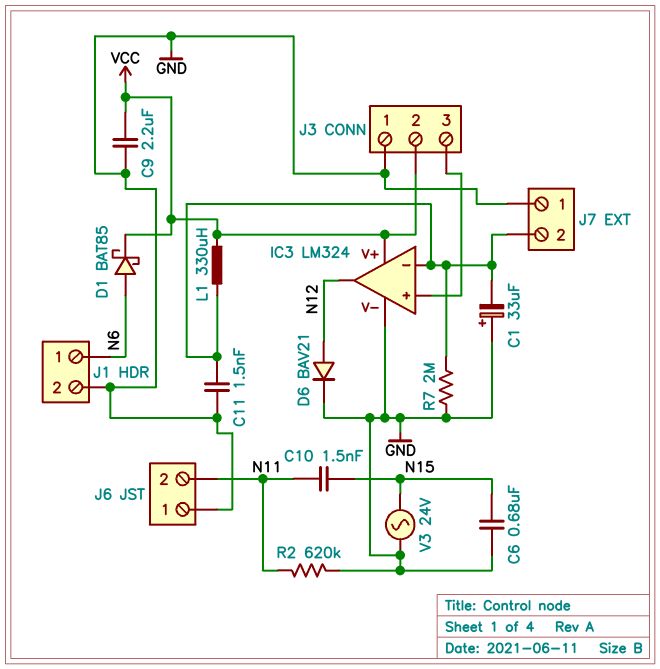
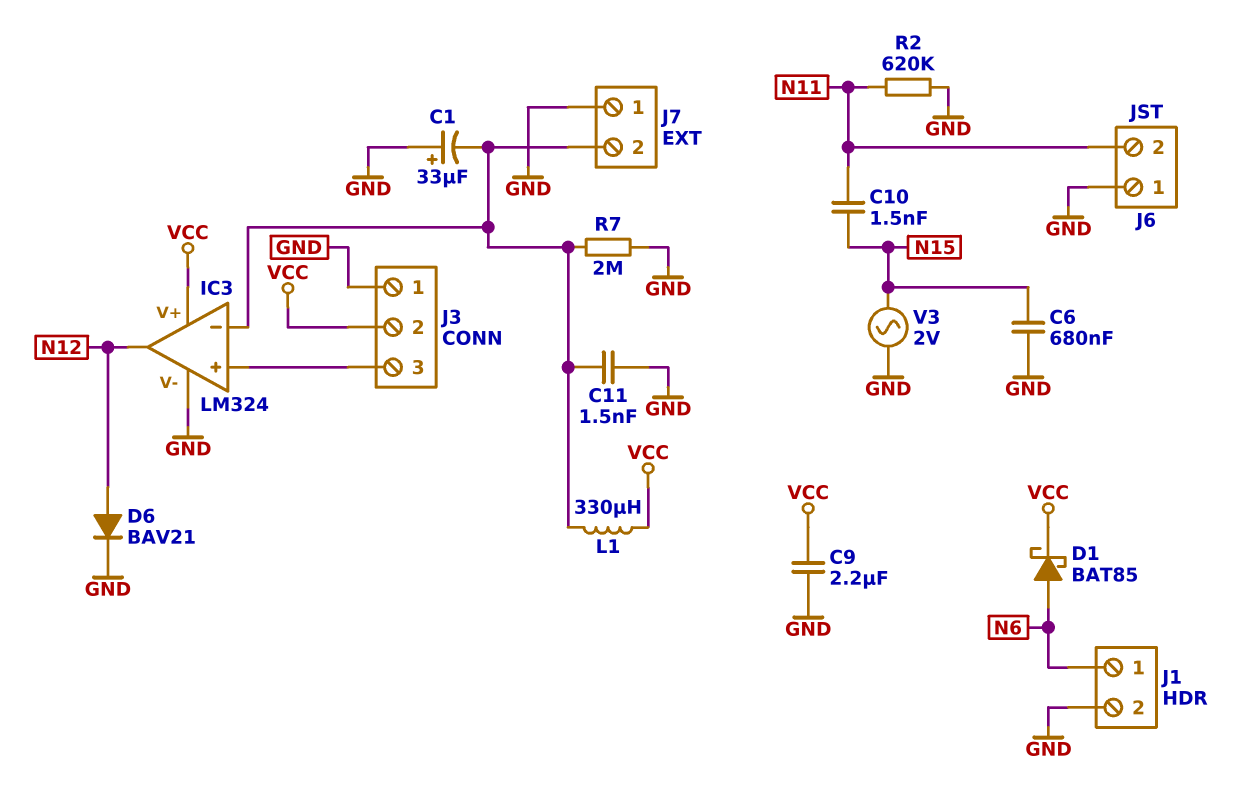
V3: AC 24V (GND, N15) -> AC 2V (GND, N15)

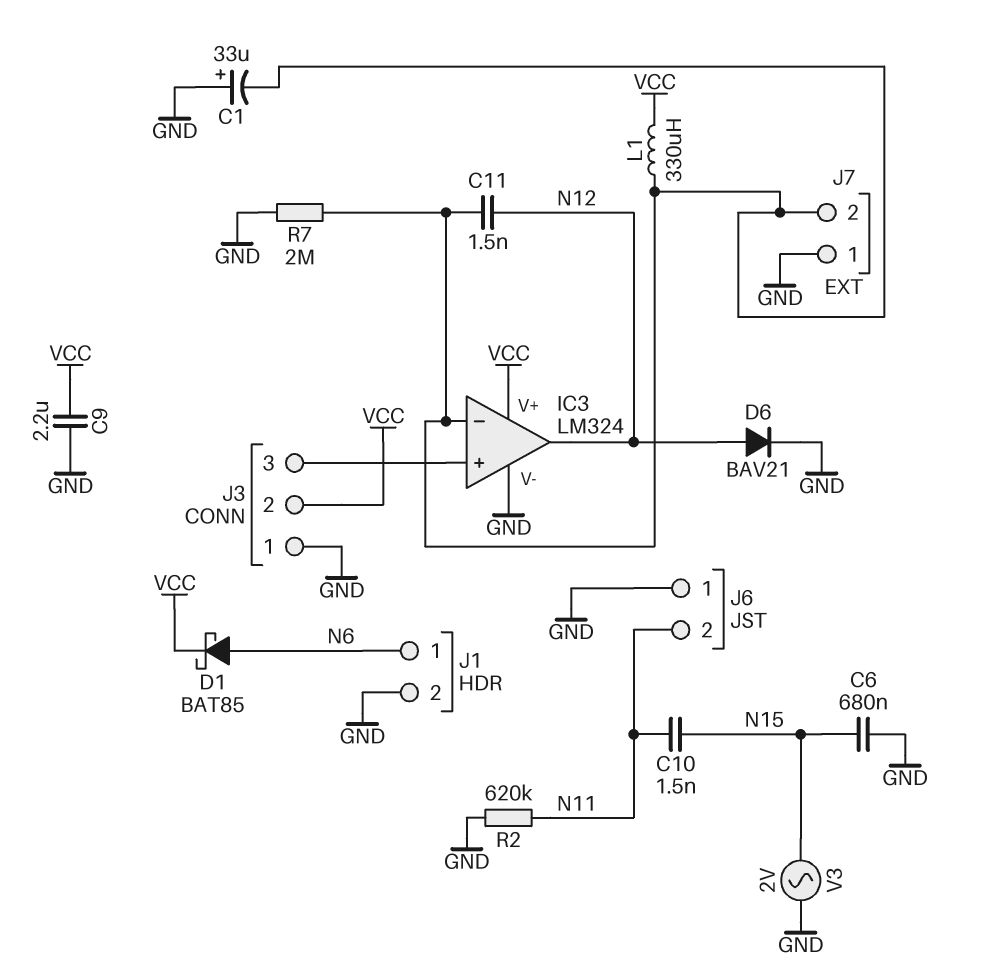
C11: 1.5nF (GND, IC3/in-) -> 1.5nF (IC3/in-, N12)

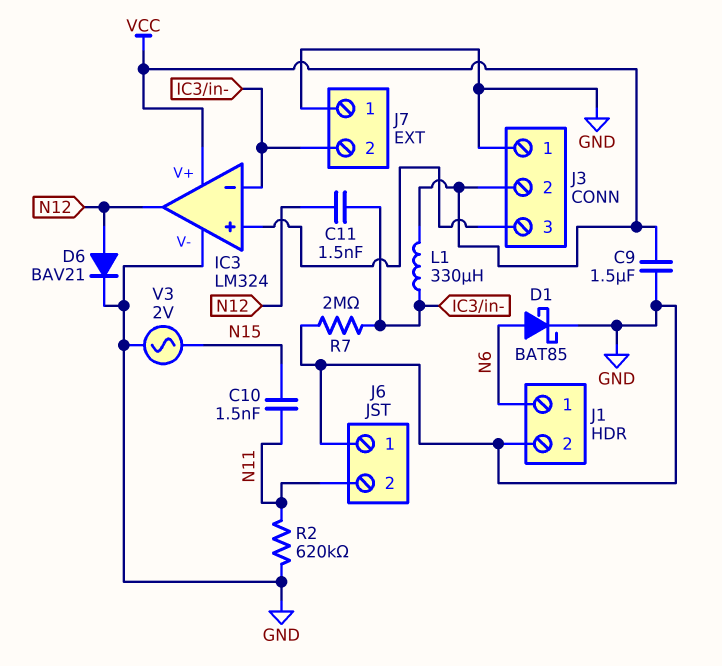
C1: 33uF (plus GND, minus IC3/in-) -> none
C6: 680nF (GND, N15) -> none
C9: 2.2uF (GND, VCC) -> 1.5uF (GND, VCC)
D1: schottky BAT85 (A N6, K VCC) -> schottky BAT85 (A N6, K GND)

